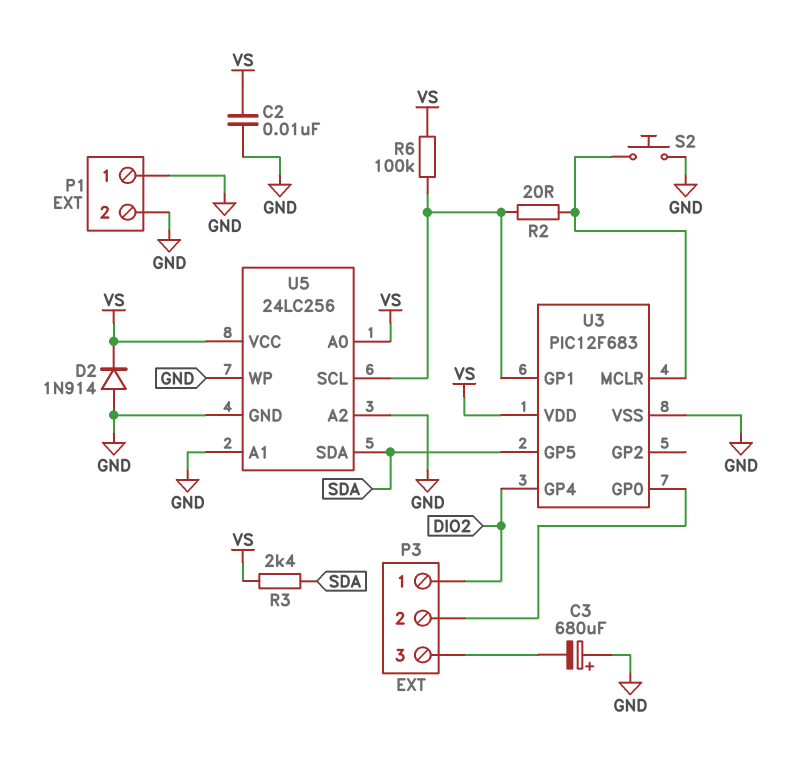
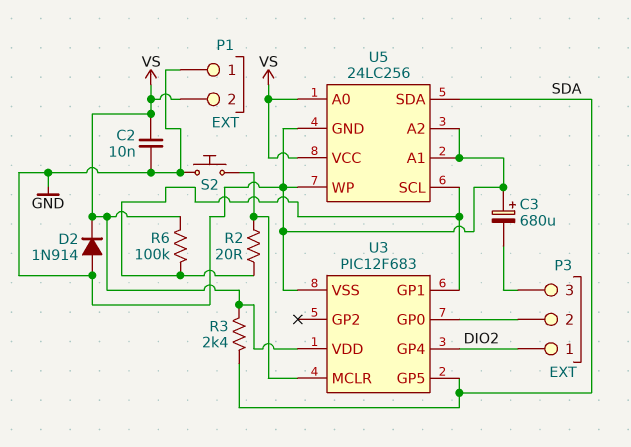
P1 pin 2: GND -> VS

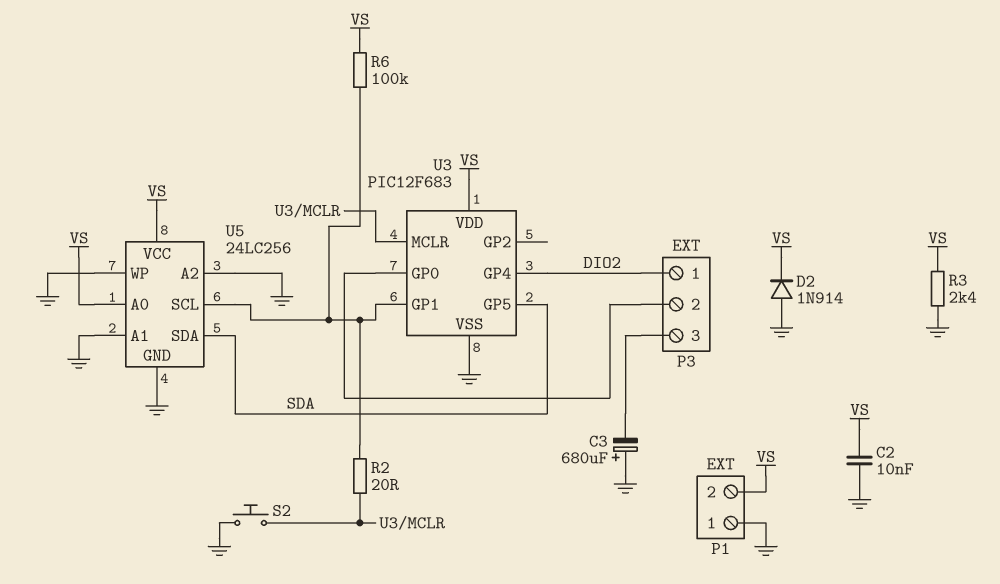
R3: 2.4k (SDA, VS) -> 2.4k (GND, VS)

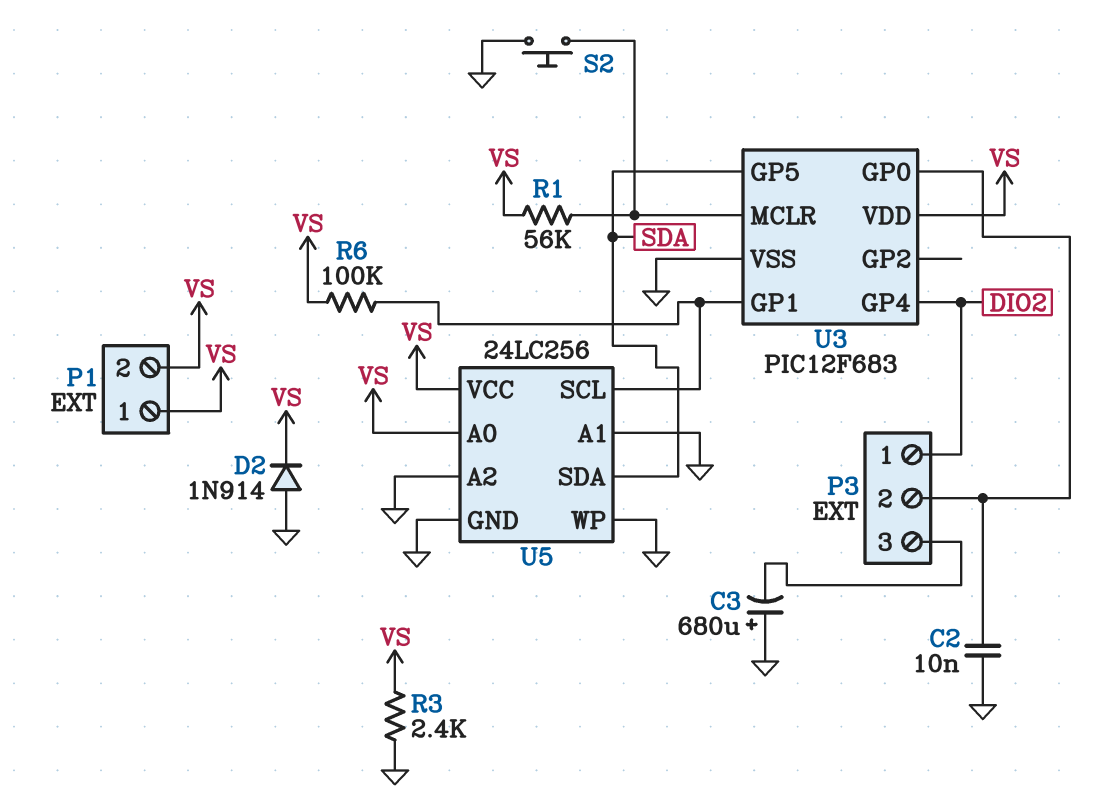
C2: 10nF (GND, VS) -> 10nF (GND, P3/2)
P1 pin 1: GND -> VS
R1: none -> 56k (U3/MCLR, VS)
R2: 20 (U3/GP1, U3/MCLR) -> none

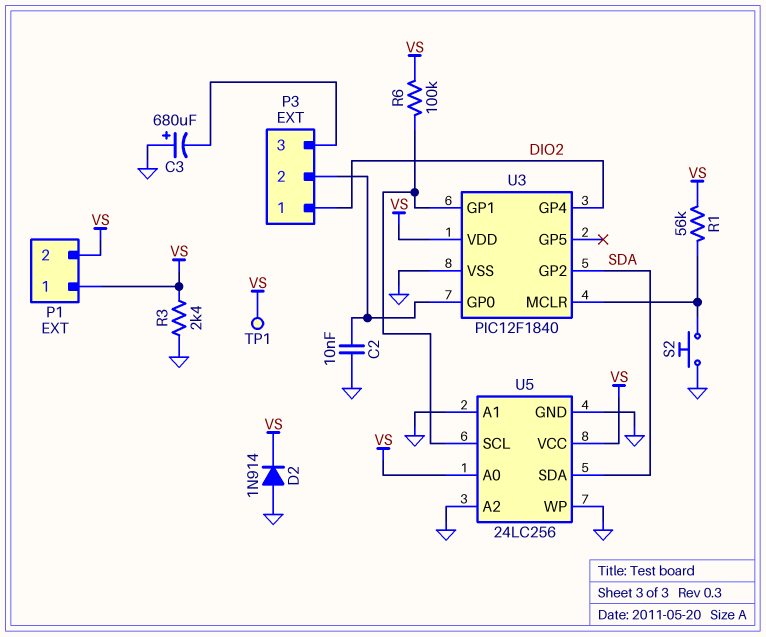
TP1: none -> test point (VS)
U3: PIC12F683 -> PIC12F1840
U3 pin GP2: none -> SDA
U3 pin GP5: SDA -> none

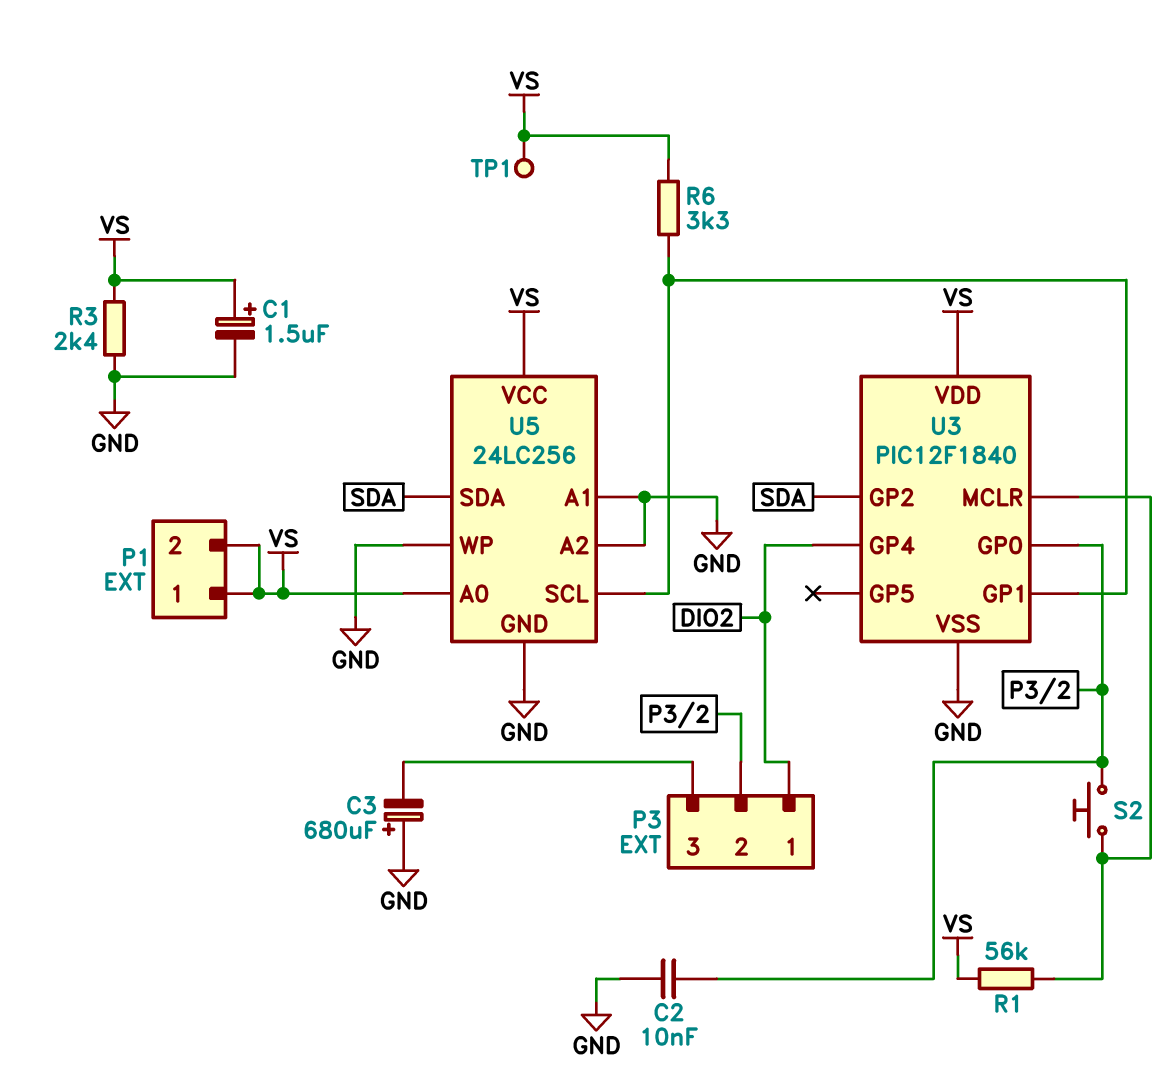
C1: none -> 1.5uF (plus VS, minus GND)
D2: diode 1N914 (A GND, K VS) -> none
R6: 100k (U3/GP1, VS) -> 3.3k (U3/GP1, VS)
S2: button (GND, U3/MCLR) -> button (P3/2, U3/MCLR)

